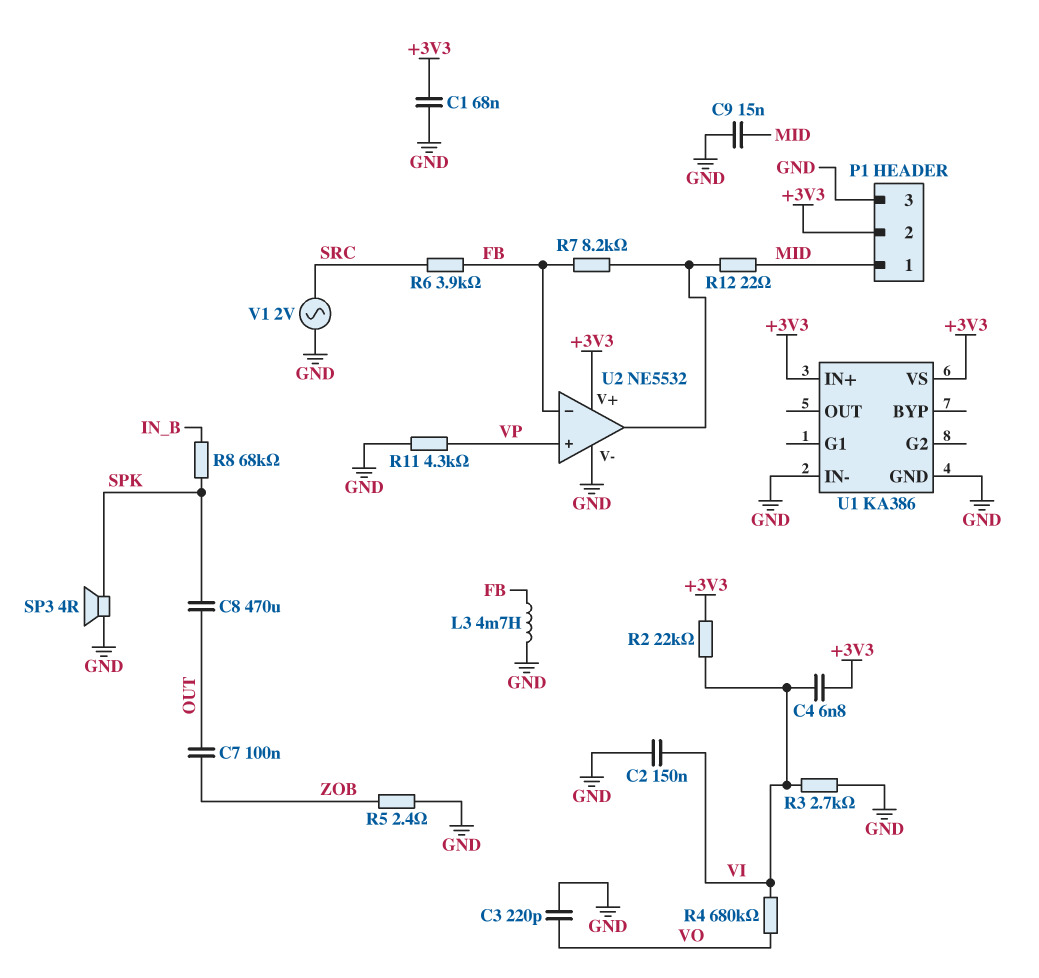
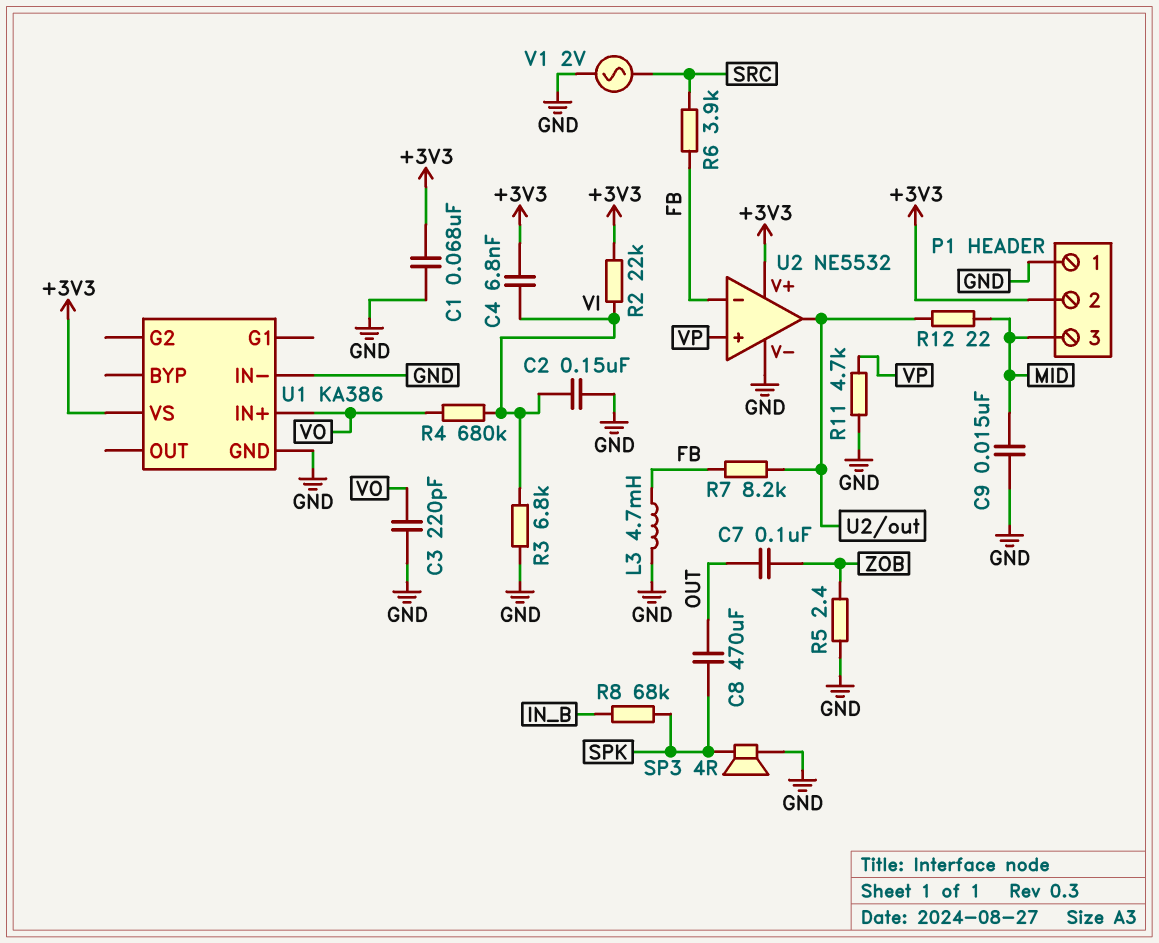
P1 pin 1: MID -> GND
P1 pin 3: GND -> MID
R3: 2.7k (GND, VI) -> 6.8k (GND, VI)
R11: 4.3k (GND, VP) -> 4.7k (GND, VP)
U1 pin IN+: +3V3 -> VO

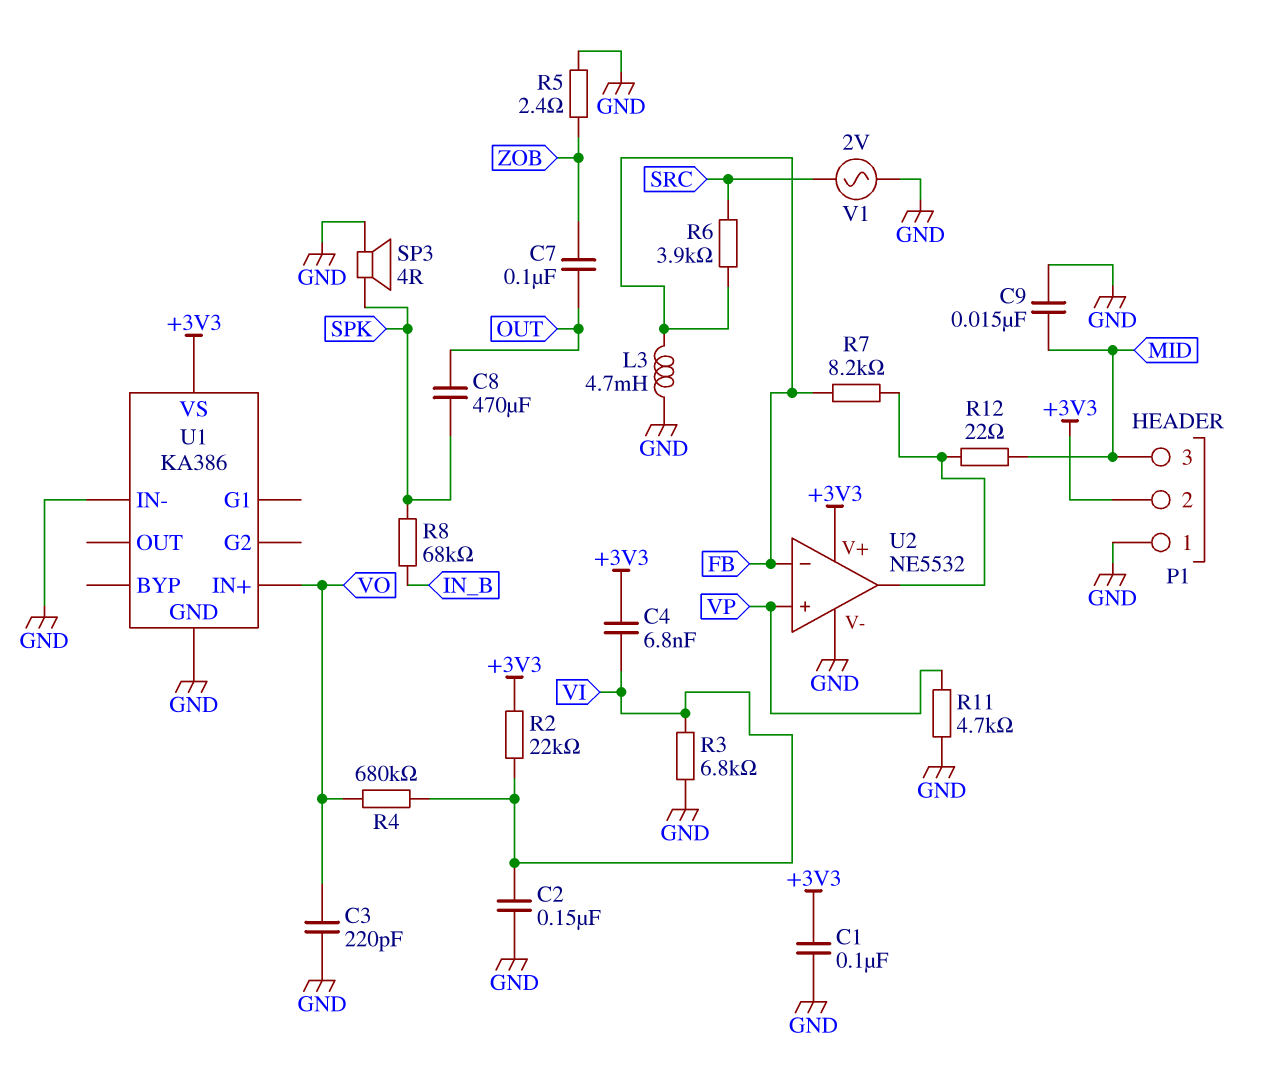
C1: 68nF (+3V3, GND) -> 100nF (+3V3, GND)

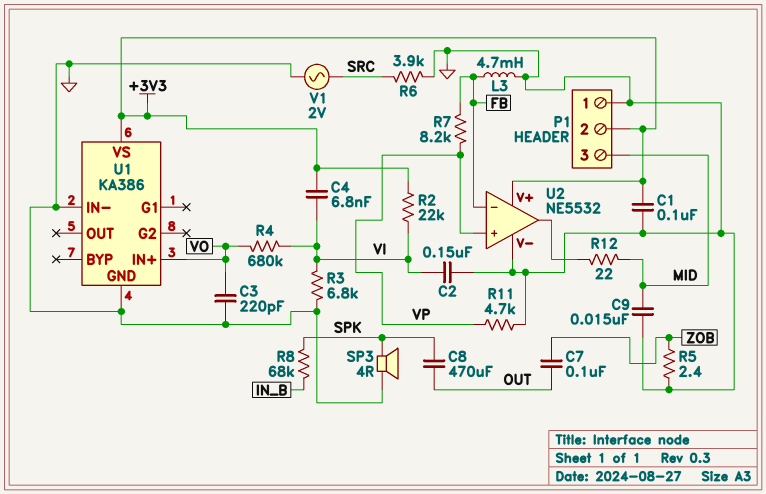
R6: 3.9k (FB, SRC) -> 3.9k (GND, SRC)
R7: 8.2k (FB, U2/out) -> 8.2k (FB, VP)

